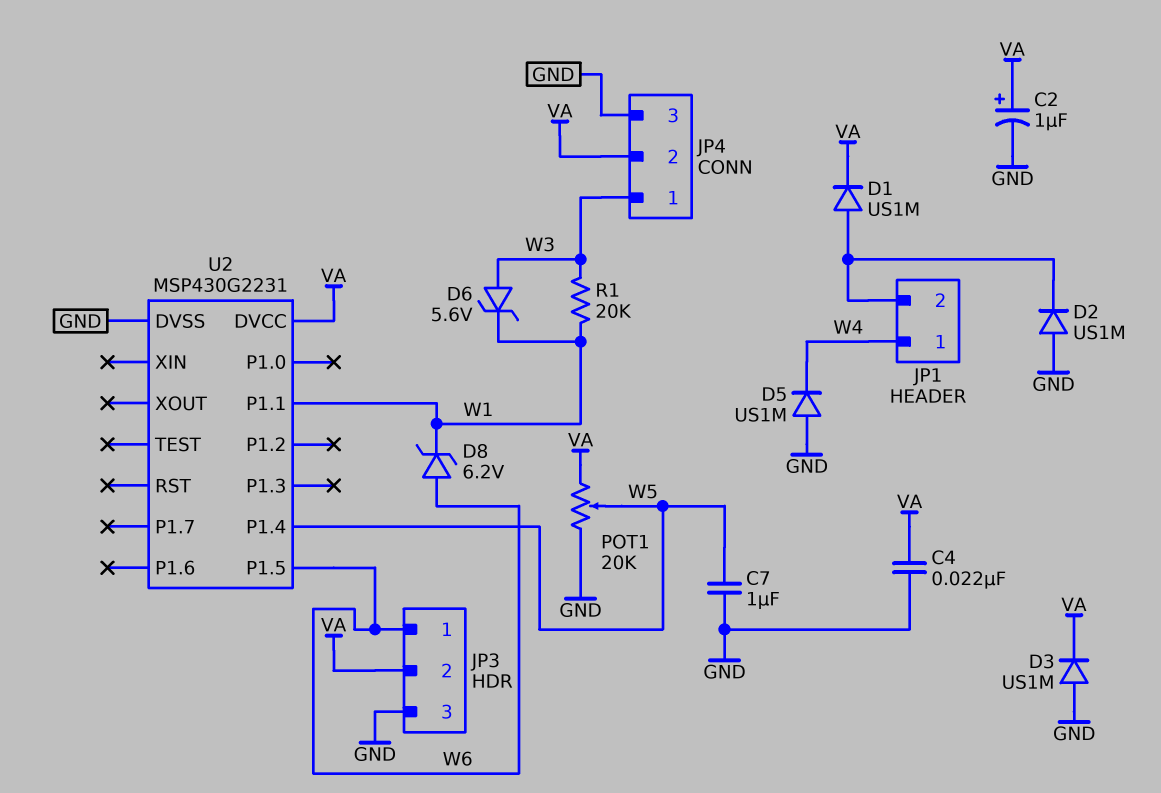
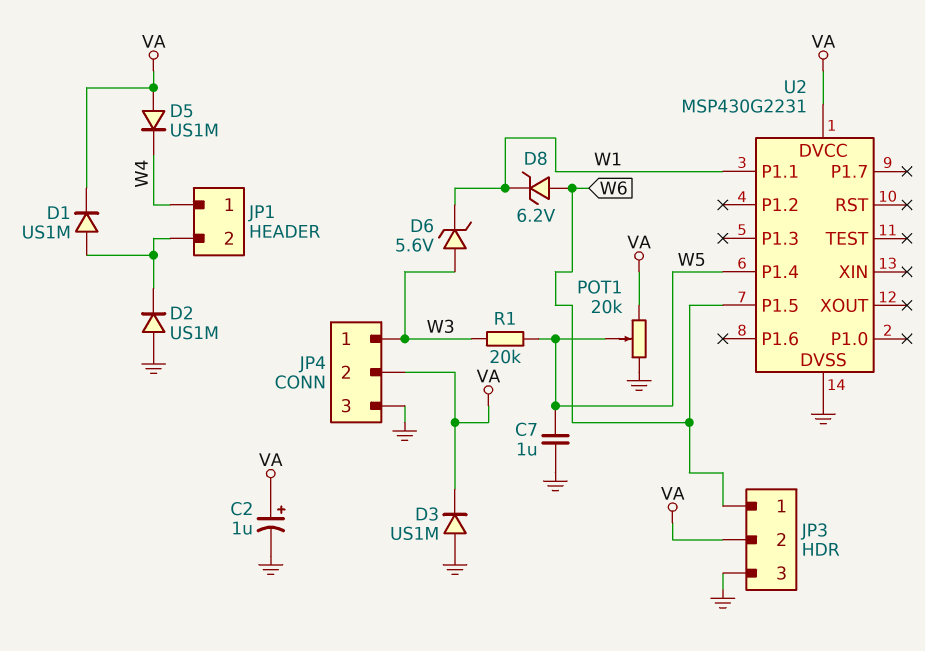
C4: 22nF (GND, VA) -> none
D5: diode US1M (A GND, K W4) -> diode US1M (A VA, K W4)
R1: 20k (W1, W3) -> 20k (W3, W5)

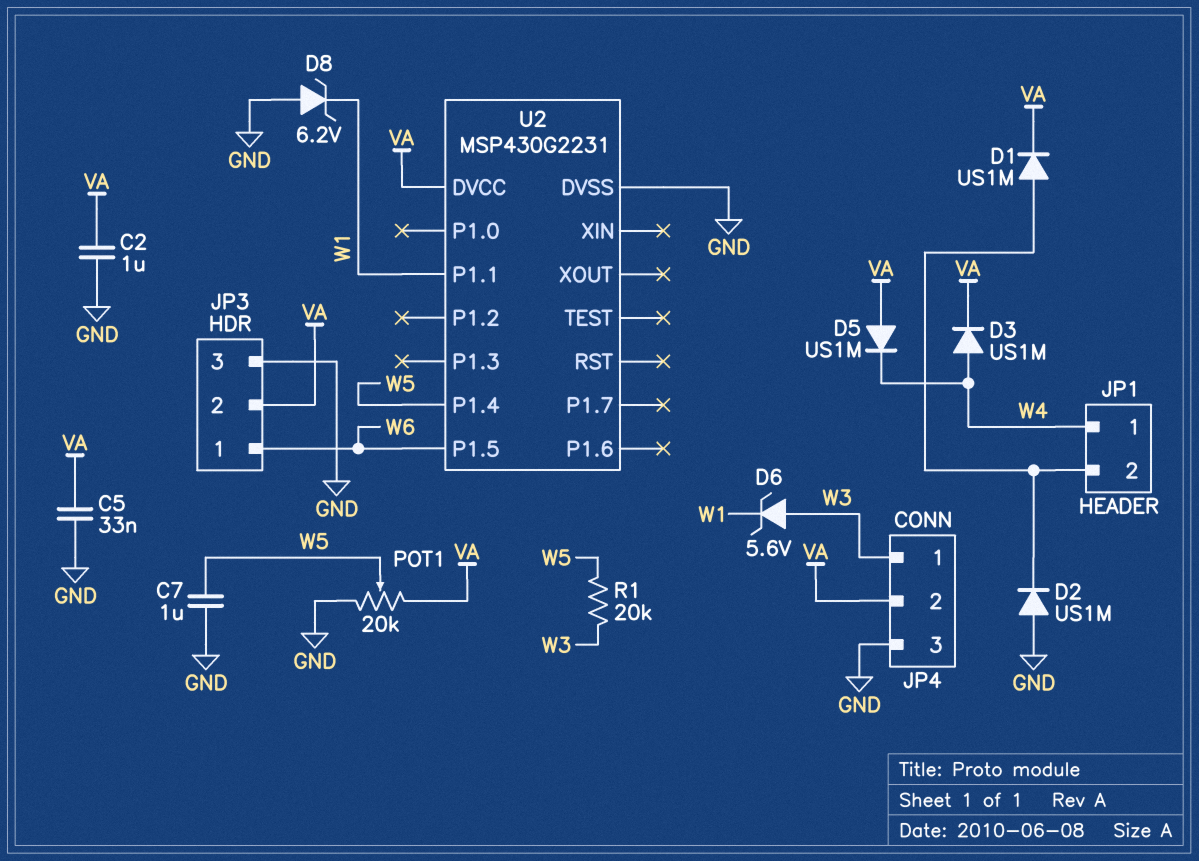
C2: 1uF (plus VA, minus GND) -> 1uF (GND, VA)
C5: none -> 33nF (GND, VA)
D3: diode US1M (A GND, K VA) -> diode US1M (A W4, K VA)
D8: zener 6.2V (A W6, K W1) -> zener 6.2V (A GND, K W1)

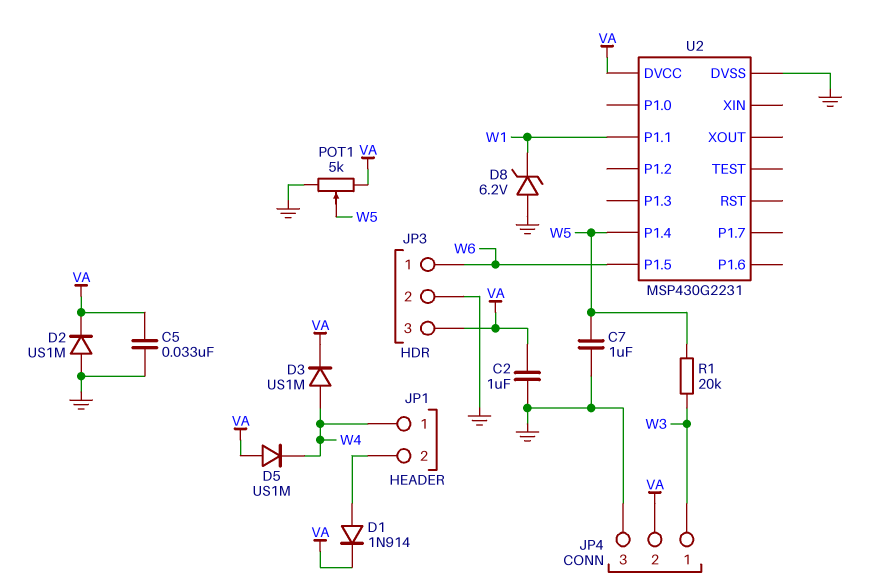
D1: diode US1M (A JP1/2, K VA) -> diode 1N914 (A JP1/2, K VA)
D2: diode US1M (A GND, K JP1/2) -> diode US1M (A GND, K VA)
D6: zener 5.6V (A W3, K W1) -> none
JP3 pin 2: VA -> GND
JP3 pin 3: GND -> VA
POT1: 20k (GND, VA, wiper W5) -> 5k (GND, VA, wiper W5)

